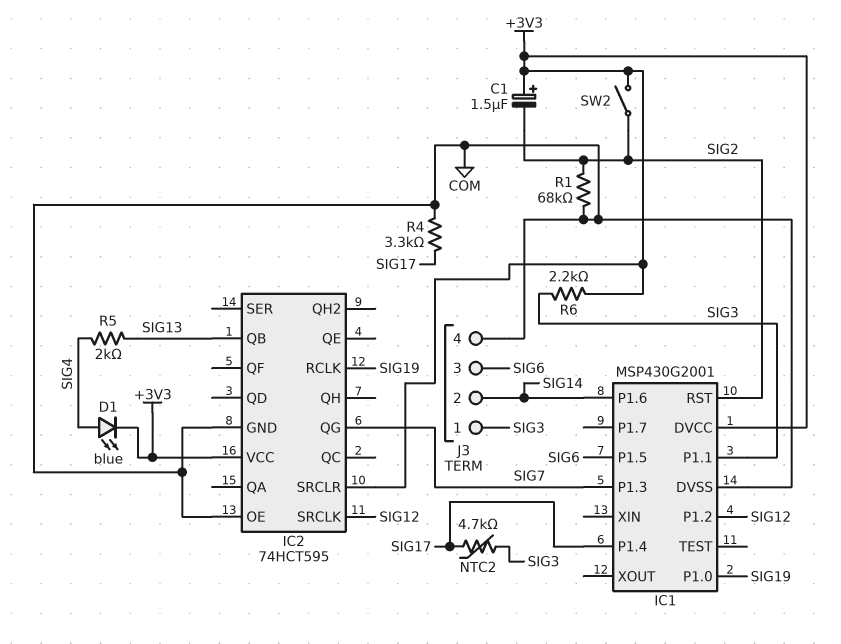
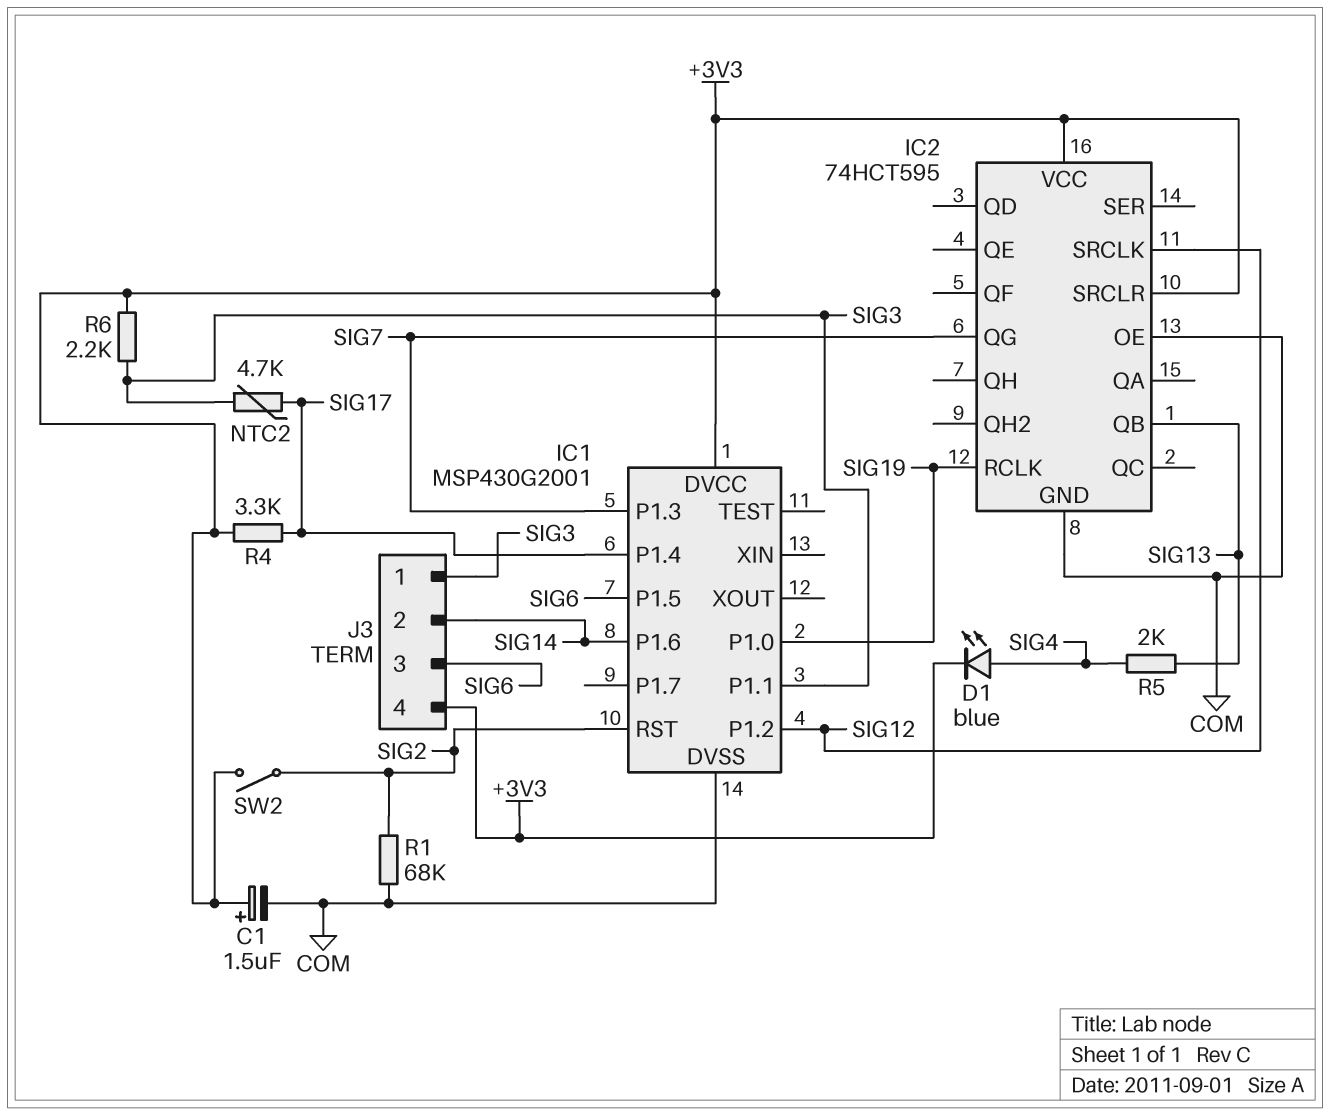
C1: 1.5uF (plus +3V3, minus SIG2) -> 1.5uF (plus +3V3, minus COM)
J3 pin 4: COM -> +3V3
R4: 3.3k (COM, SIG17) -> 3.3k (+3V3, SIG17)

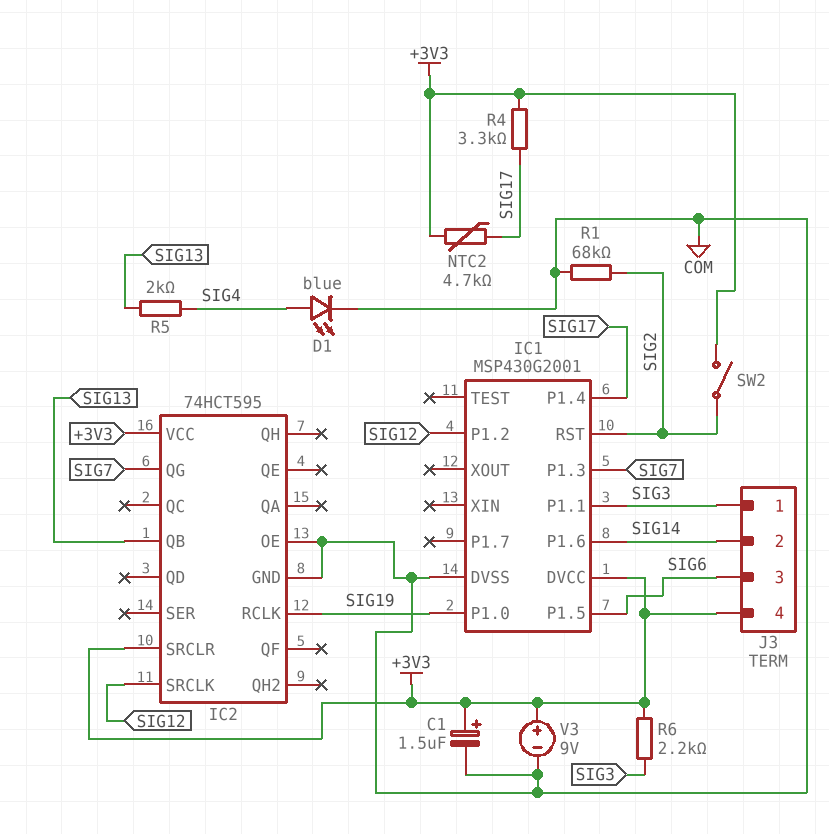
D1: LED blue (A SIG4, K +3V3) -> LED blue (A SIG4, K COM)
NTC2: 4.7k (SIG3, SIG17) -> 4.7k (+3V3, SIG17)
V3: none -> 9V (plus +3V3, minus COM)

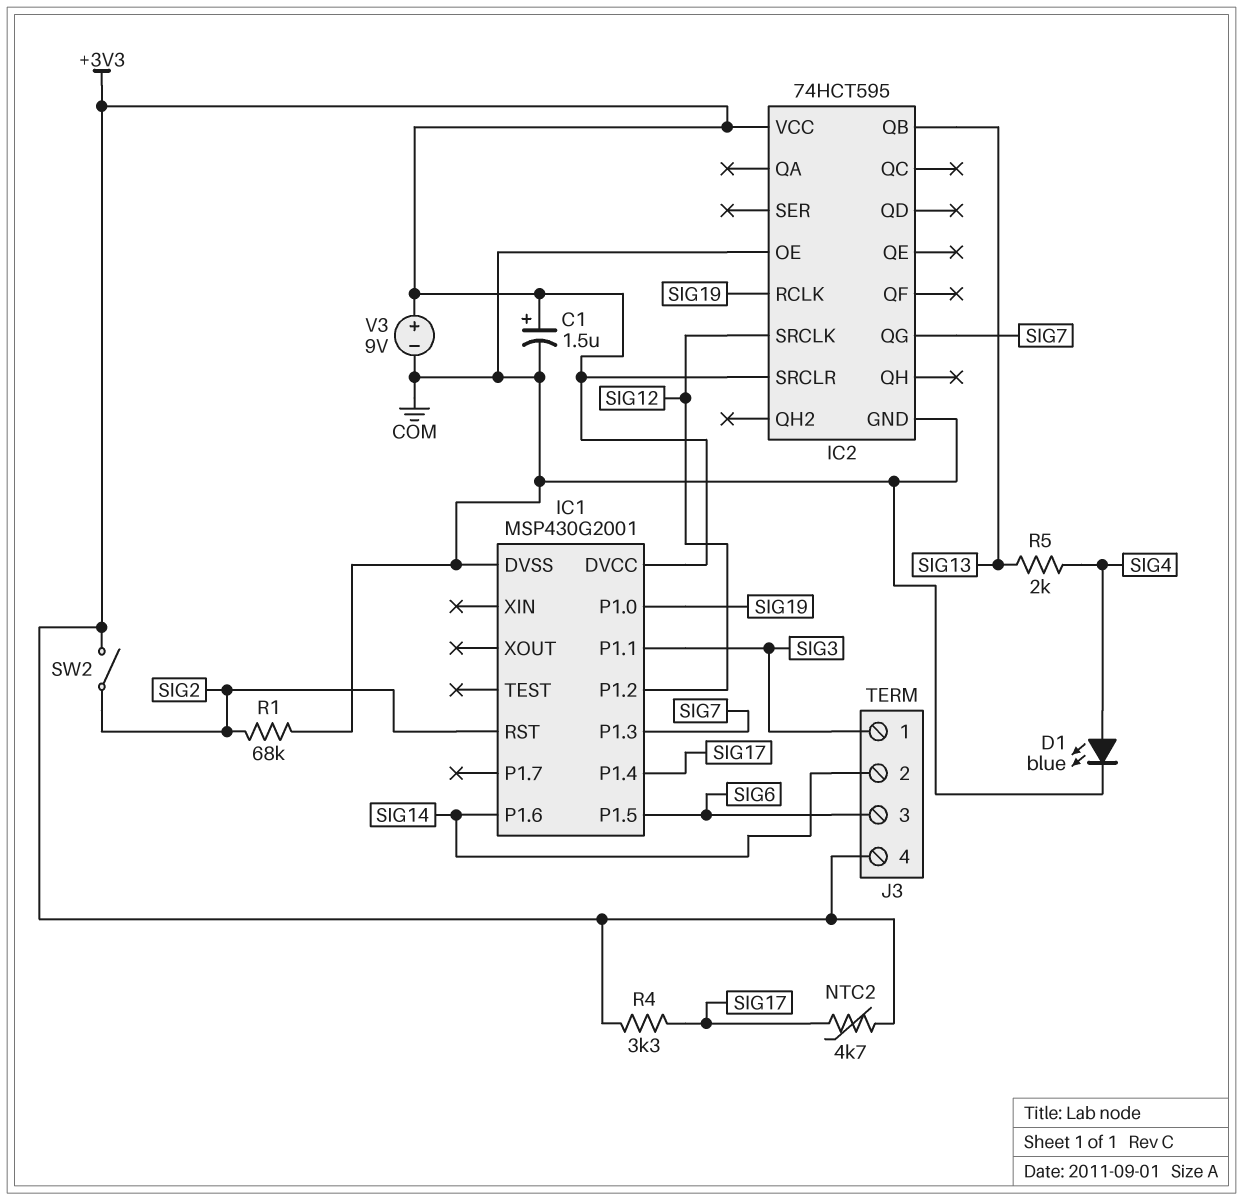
R6: 2.2k (+3V3, SIG3) -> none

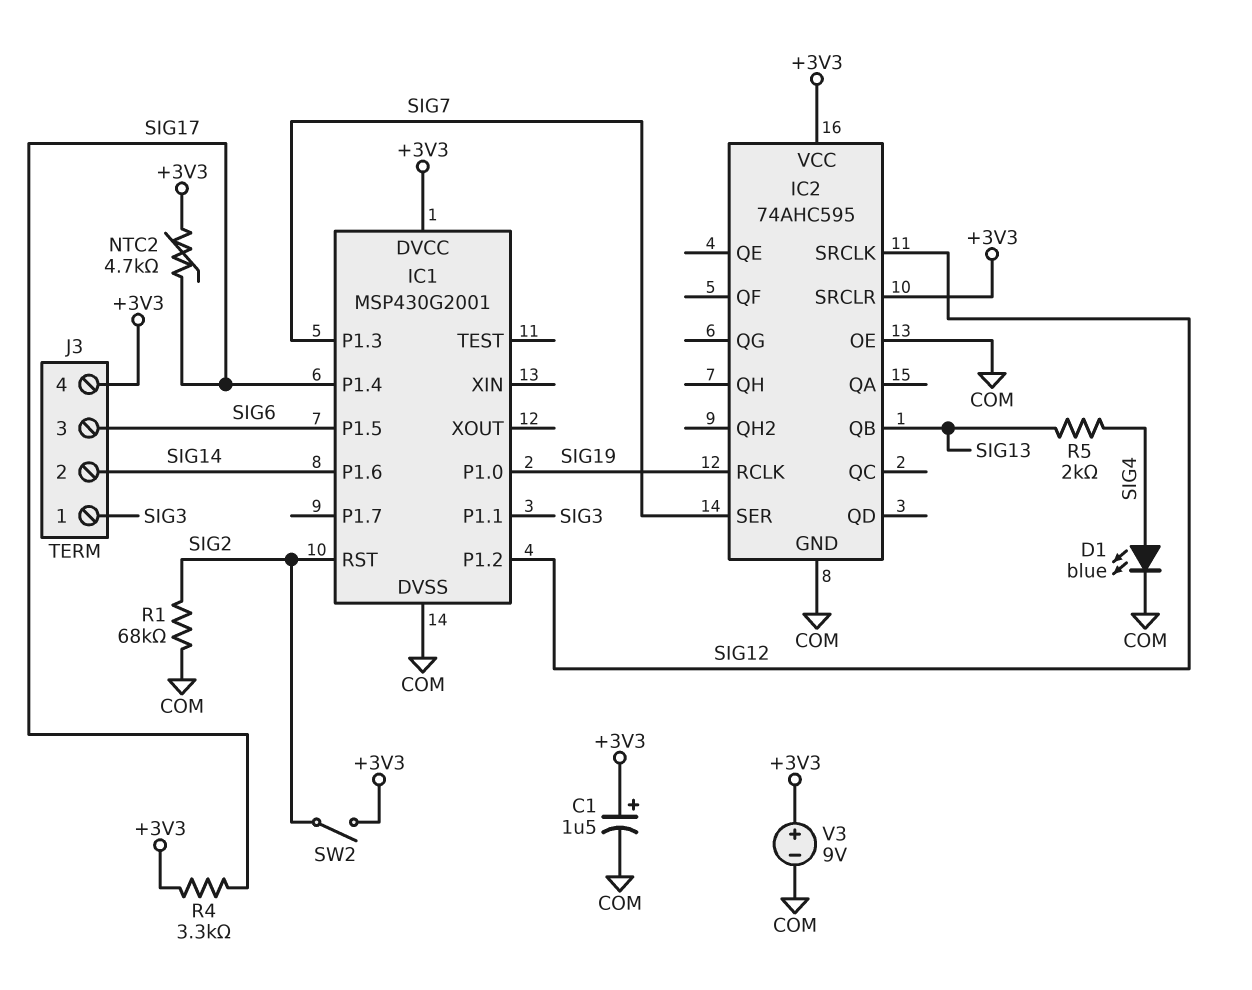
IC2: 74HCT595 -> 74AHC595
IC2 pin QG: SIG7 -> none
IC2 pin SER: none -> SIG7

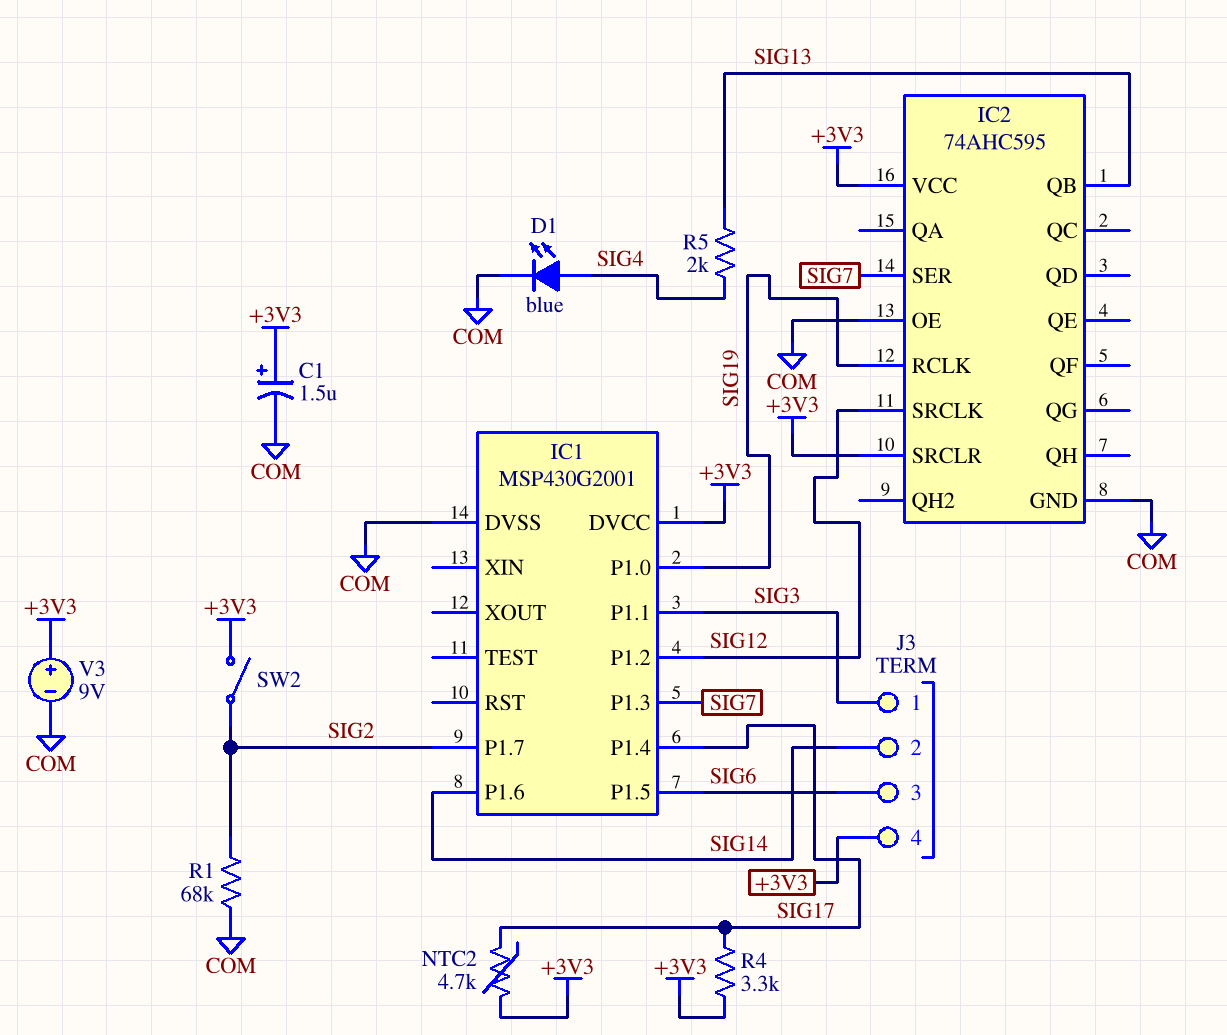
IC1 pin P1.7: none -> SIG2
IC1 pin RST: SIG2 -> none

